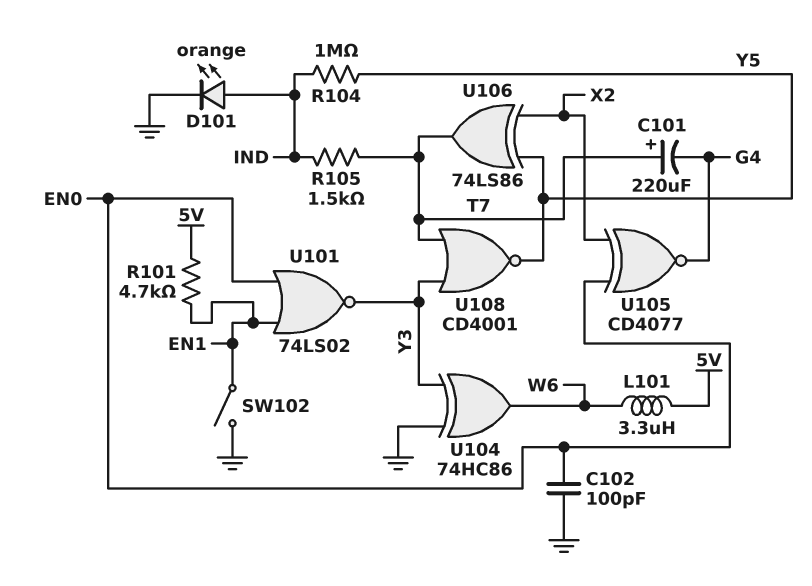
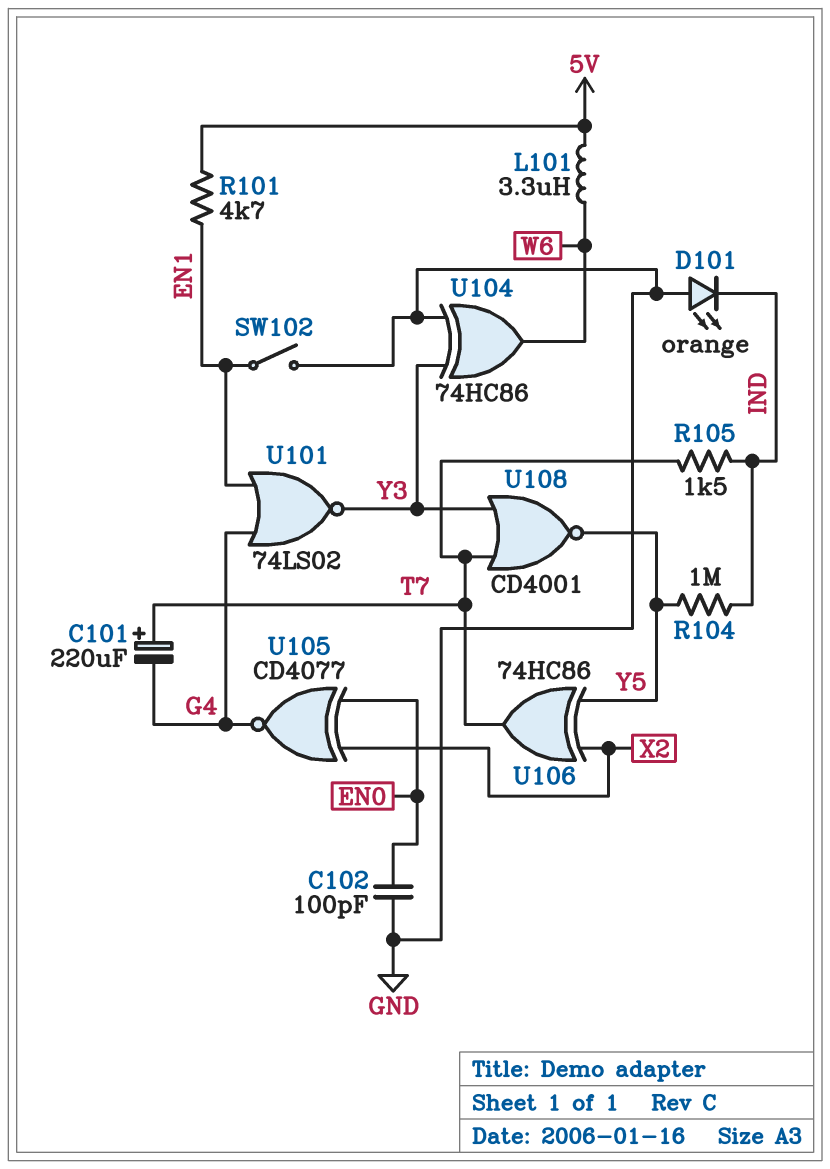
D101: LED orange (A IND, K GND) -> LED orange (A GND, K IND)
U101: NOR 74LS02 (in EN0, in EN1, out Y3) -> NOR 74LS02 (in EN1, in G4, out Y3)
U106: XOR 74LS86 (in X2, in Y5, out T7) -> XOR 74HC86 (in X2, in Y5, out T7)

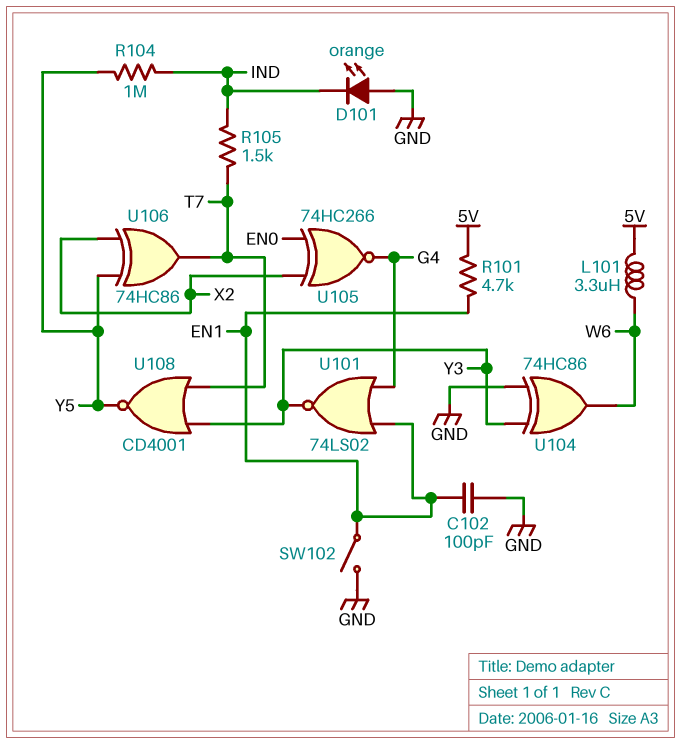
C101: 220uF (plus T7, minus G4) -> none
C102: 100pF (EN0, GND) -> 100pF (EN1, GND)
U105: XNOR CD4077 (in EN0, in X2, out G4) -> XNOR 74HC266 (in EN0, in X2, out G4)

